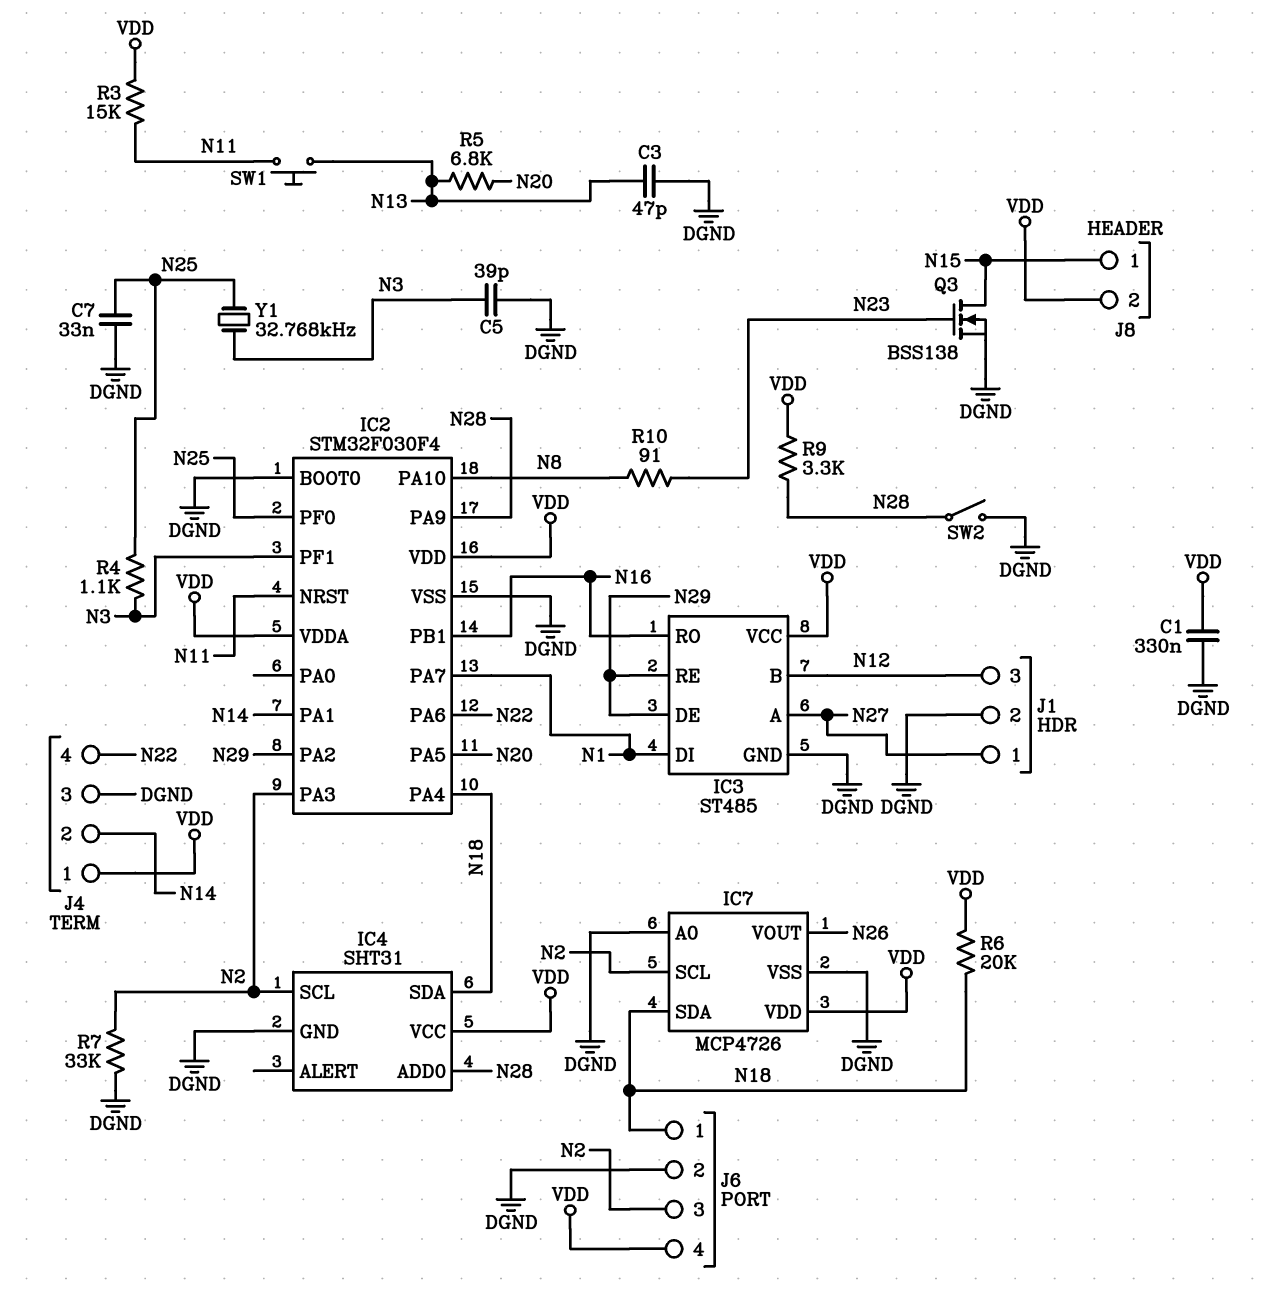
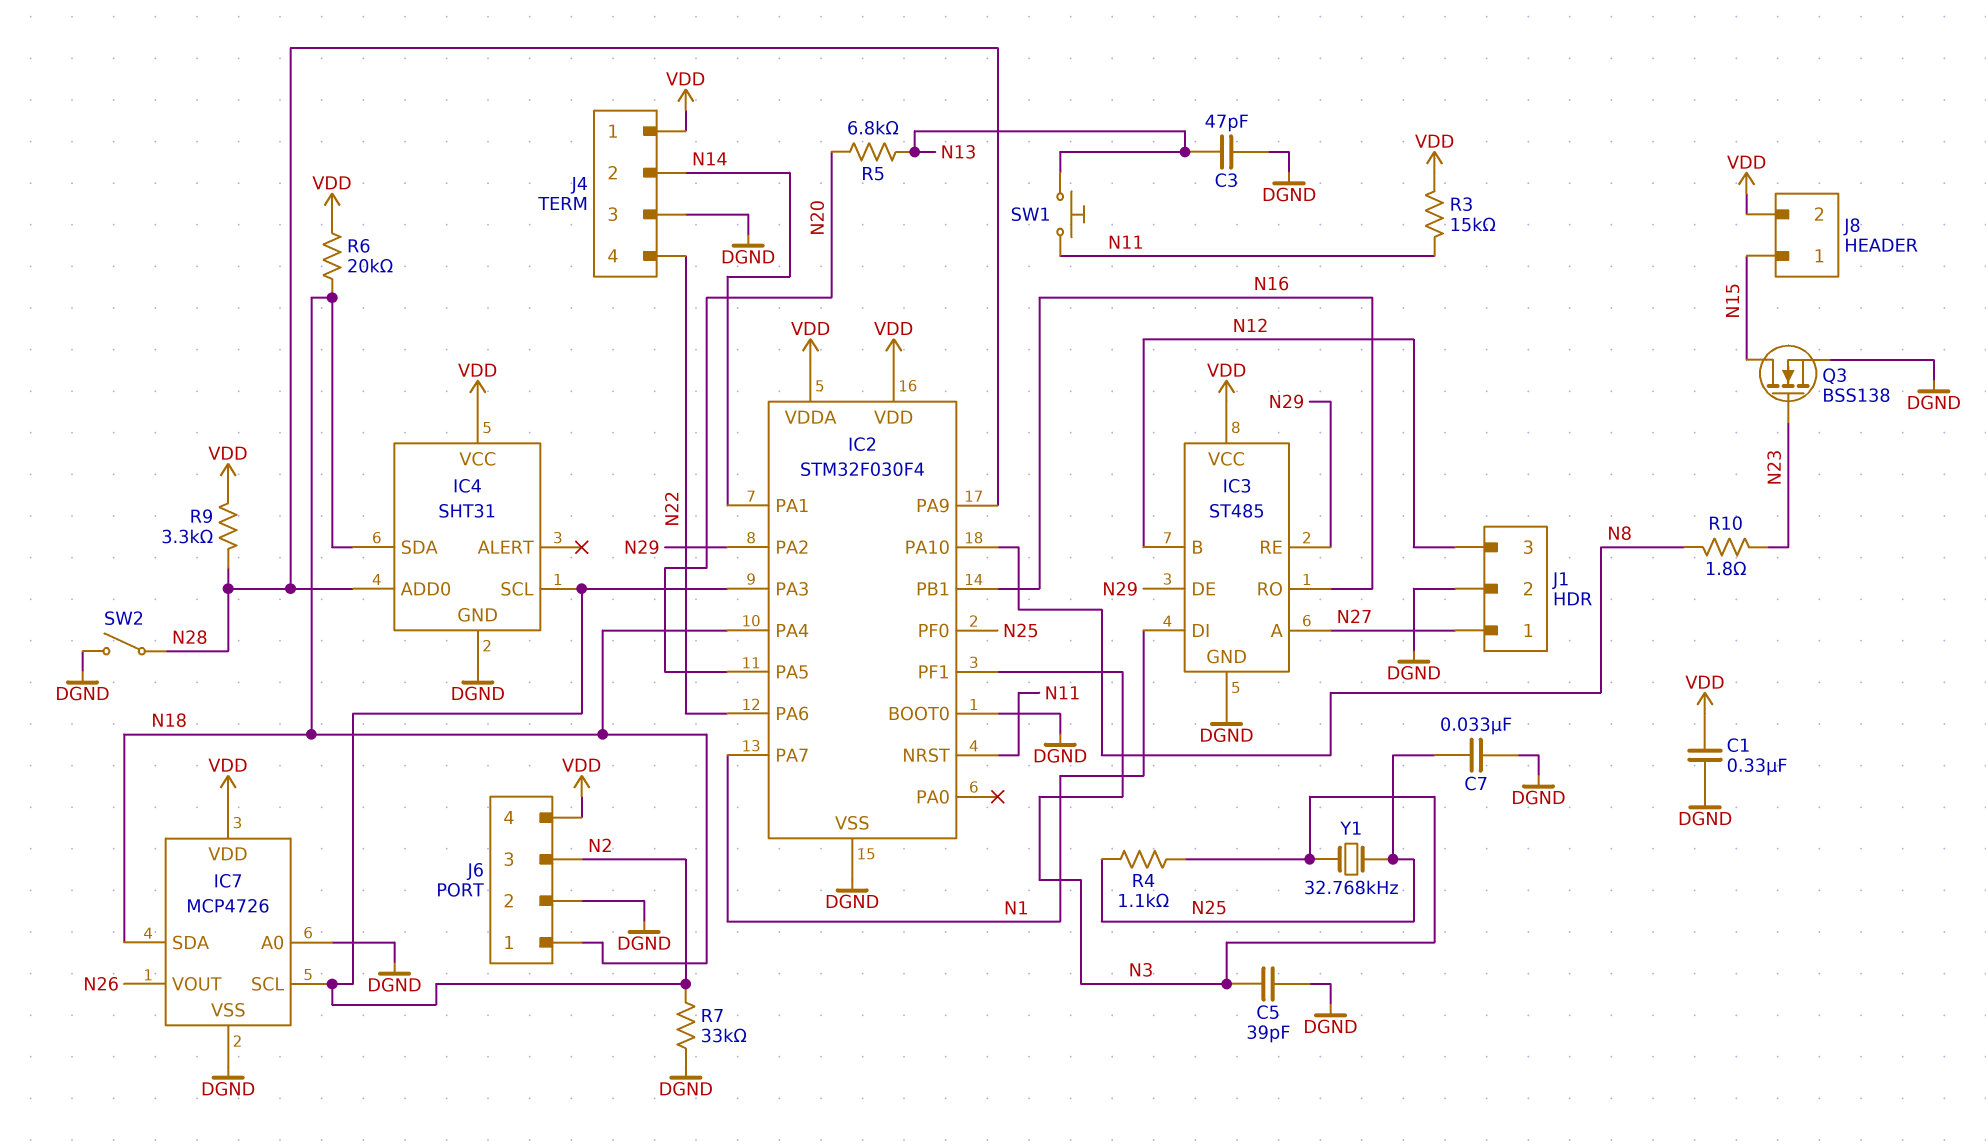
R10: 91 (N8, N23) -> 1.8 (N8, N23)

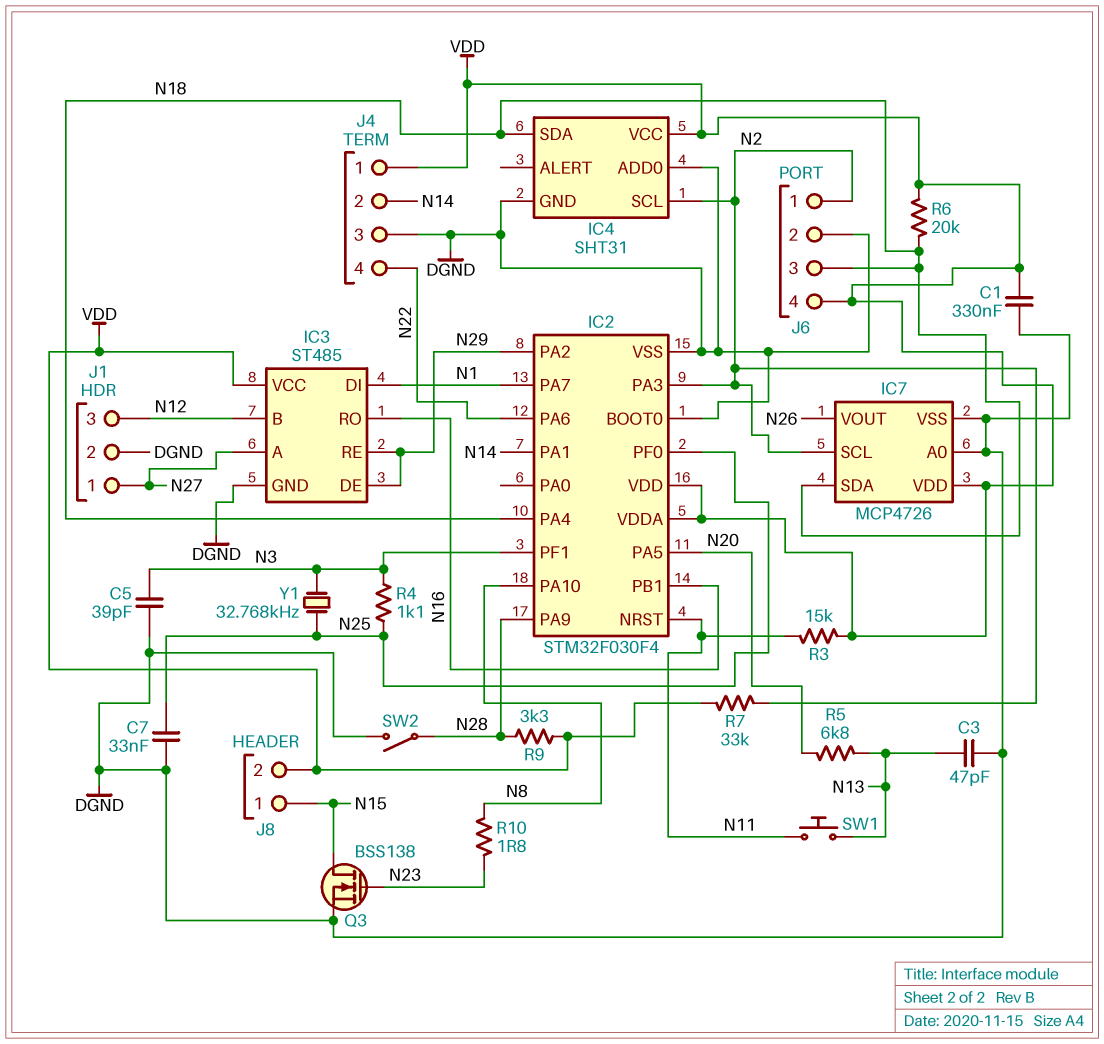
IC4 pin ADD0: N28 -> DGND
J6 pin 1: N18 -> N2
J6 pin 3: N2 -> N18
R7: 33k (DGND, N2) -> 33k (N2, VDD)

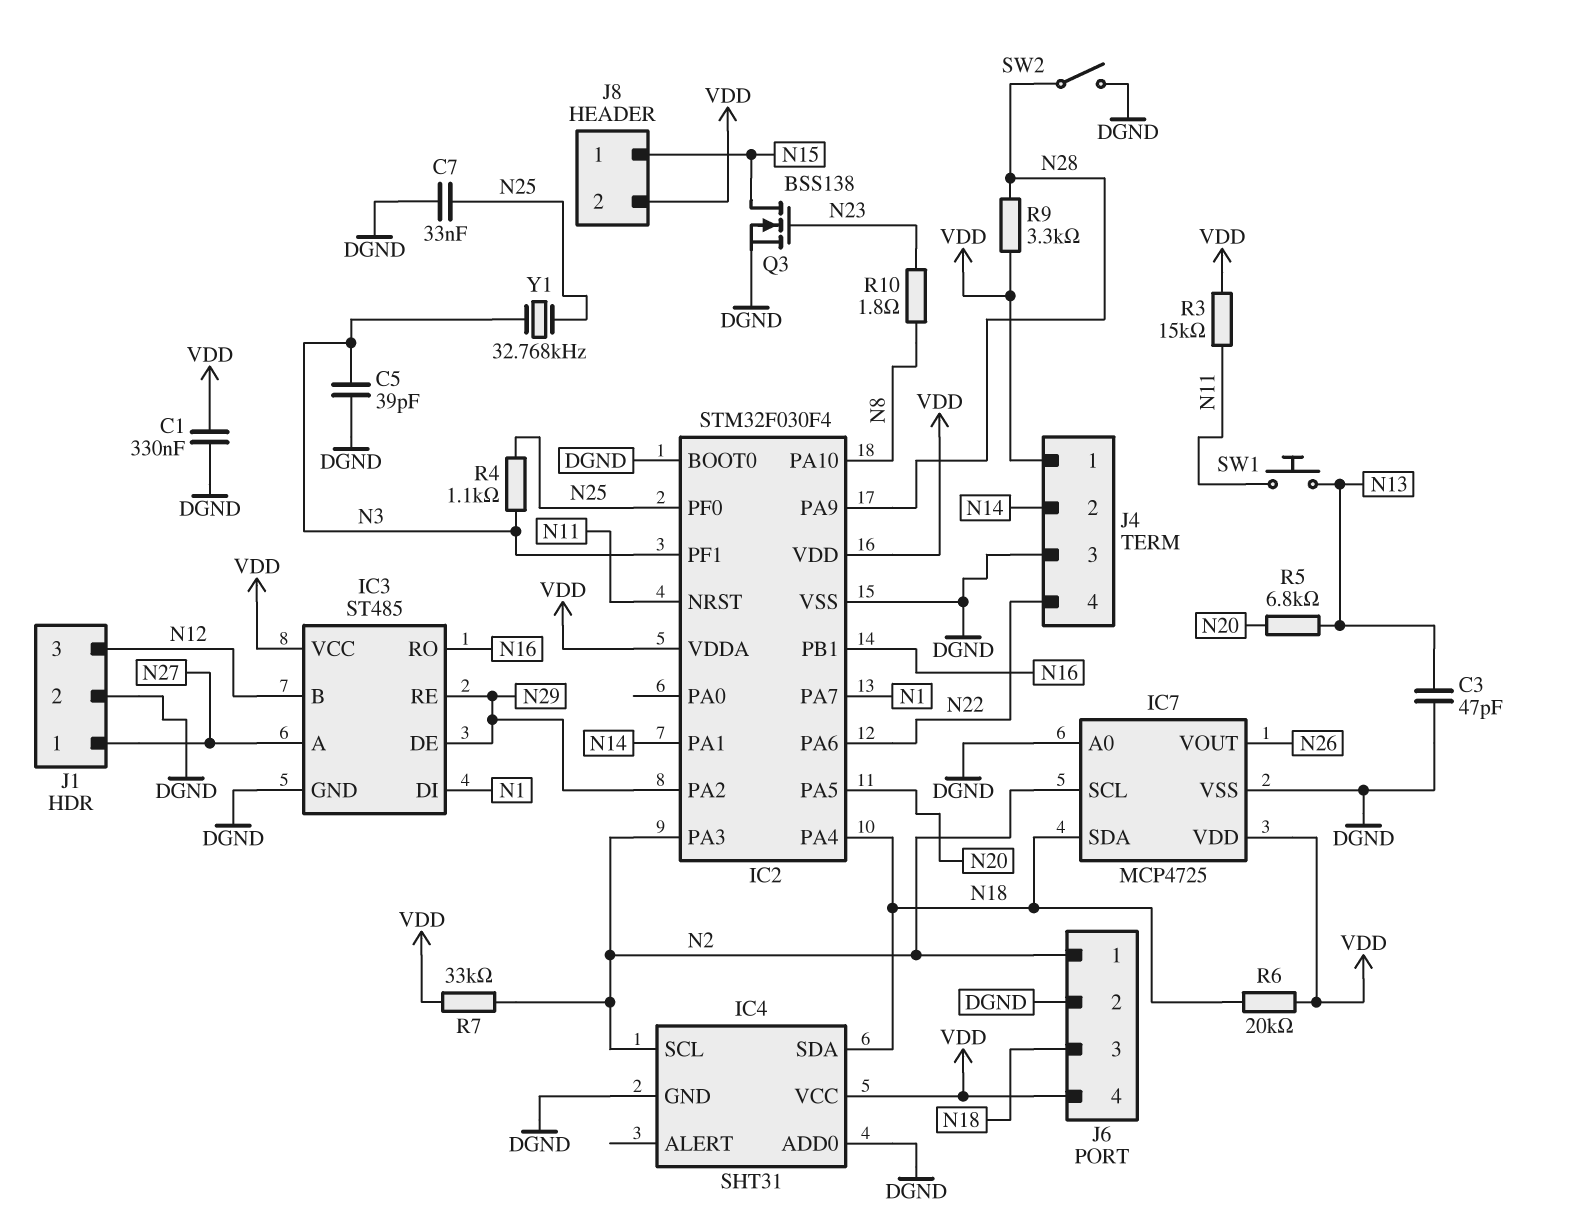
IC7: MCP4726 -> MCP4725

